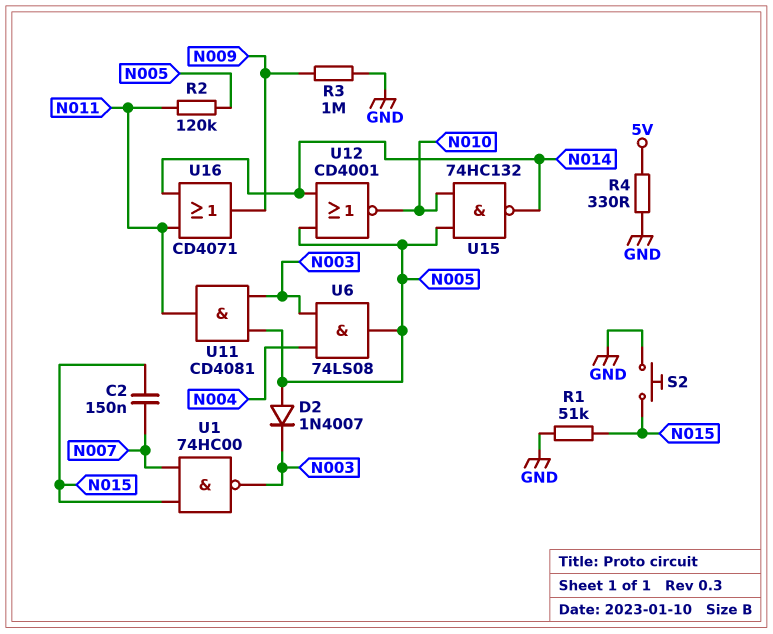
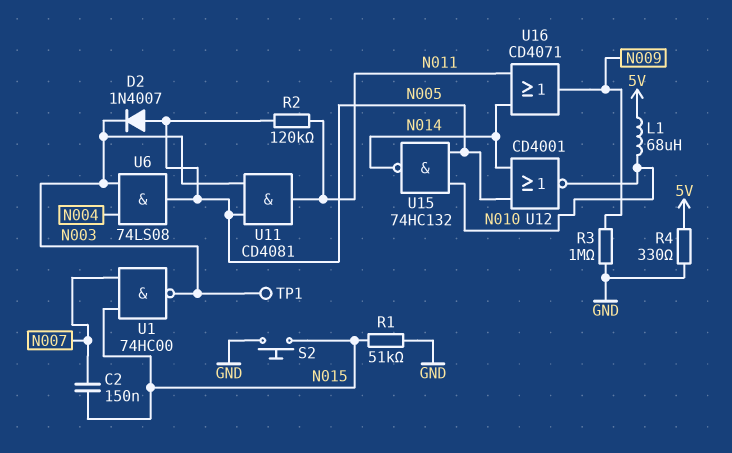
L1: none -> 68uH (5V, N010)
TP1: none -> test point (N003)

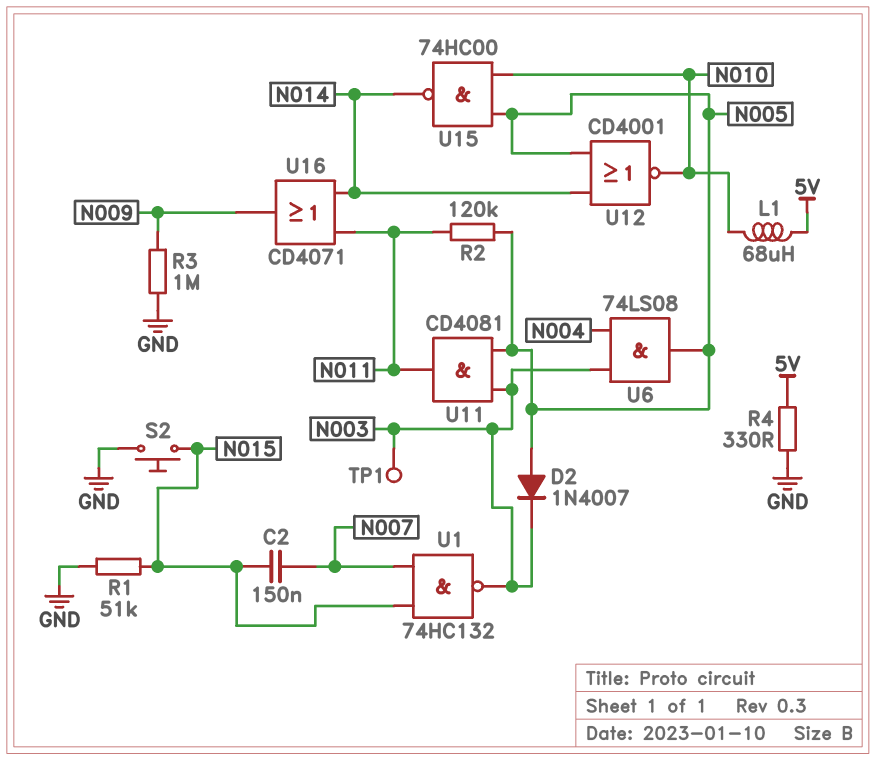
U1: NAND 74HC00 (in N007, in N015, out N003) -> NAND 74HC132 (in N007, in N015, out N003)
U15: NAND 74HC132 (in N005, in N010, out N014) -> NAND 74HC00 (in N005, in N010, out N014)

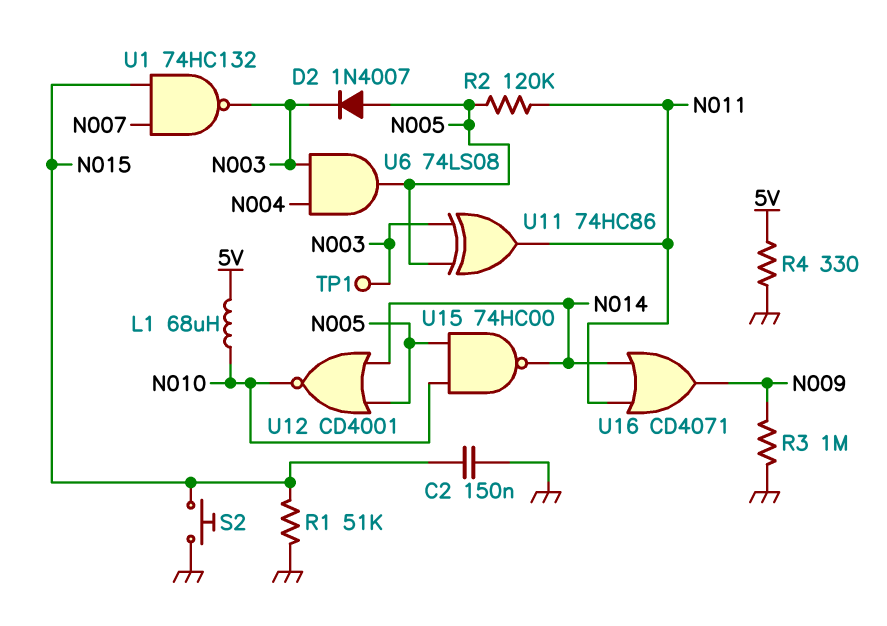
C2: 150nF (N007, N015) -> 150nF (GND, N015)
U11: AND CD4081 (in N003, in N005, out N011) -> XOR 74HC86 (in N003, in N005, out N011)

